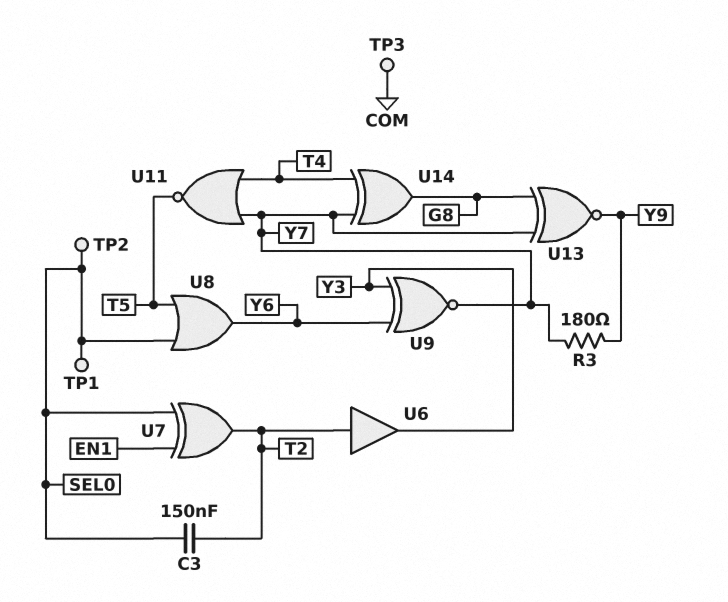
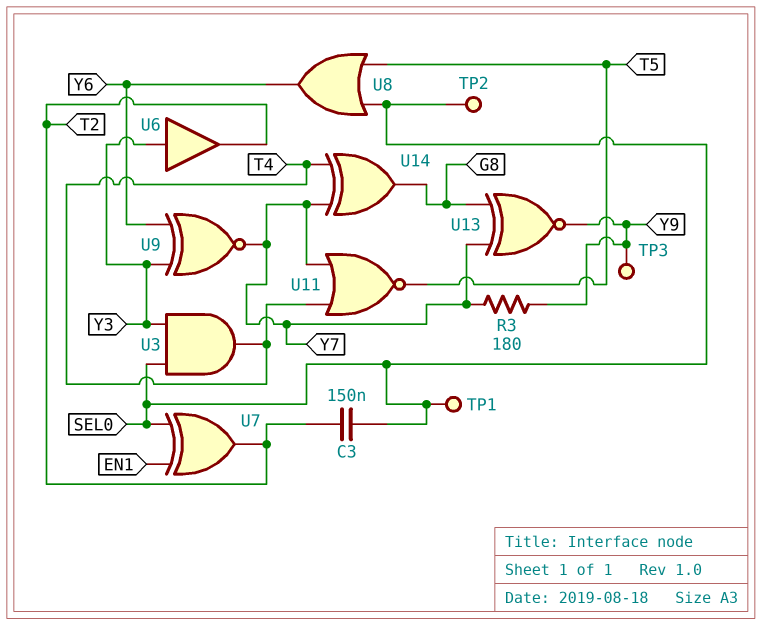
TP3: test point (COM) -> test point (Y9)
U3: none -> AND (in SEL0, in Y3, out T4)
U6: buffer (in T2, out Y3) -> buffer (in Y3, out T2)

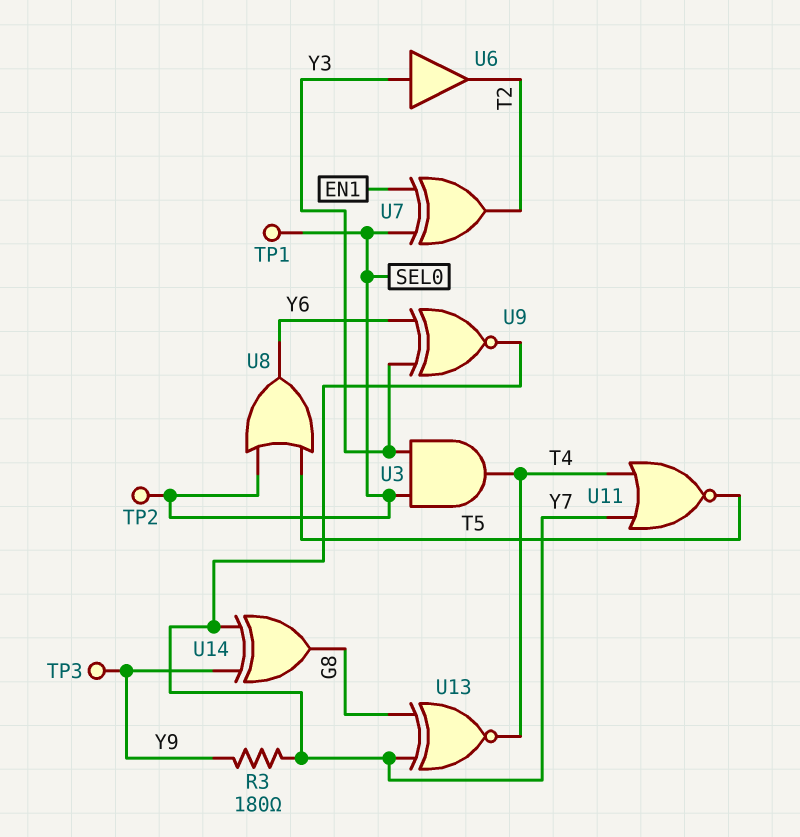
C3: 150nF (SEL0, T2) -> none
U13: XNOR (in G8, in Y7, out Y9) -> XNOR (in G8, in Y7, out T4)
U14: XOR (in T4, in Y7, out G8) -> XOR (in Y7, in Y9, out G8)

